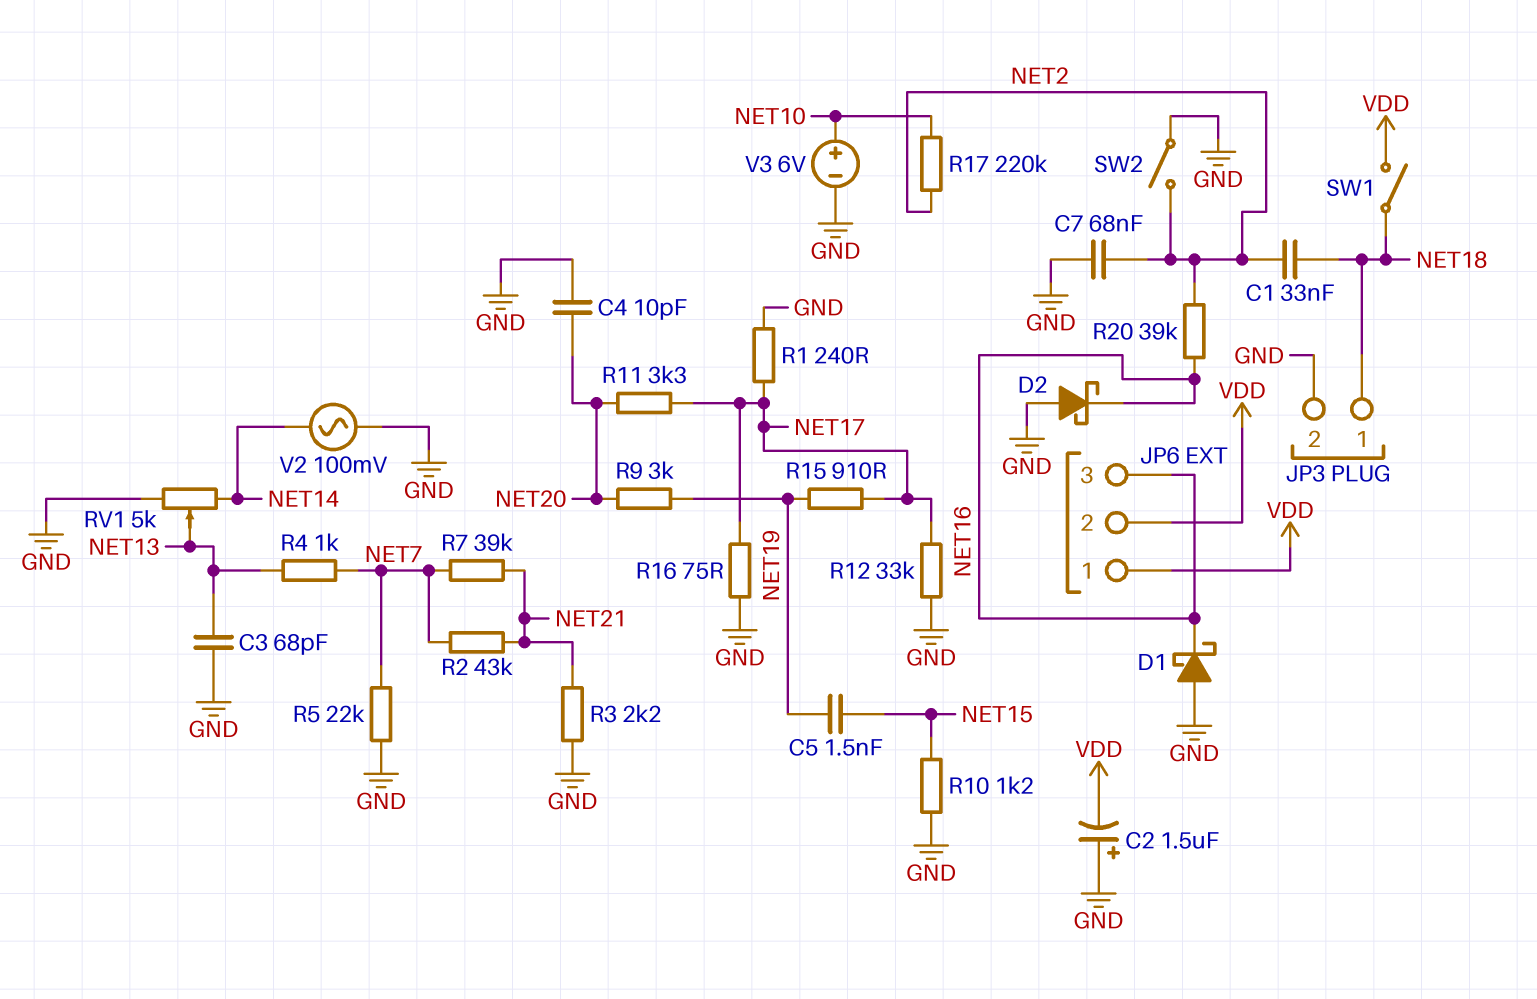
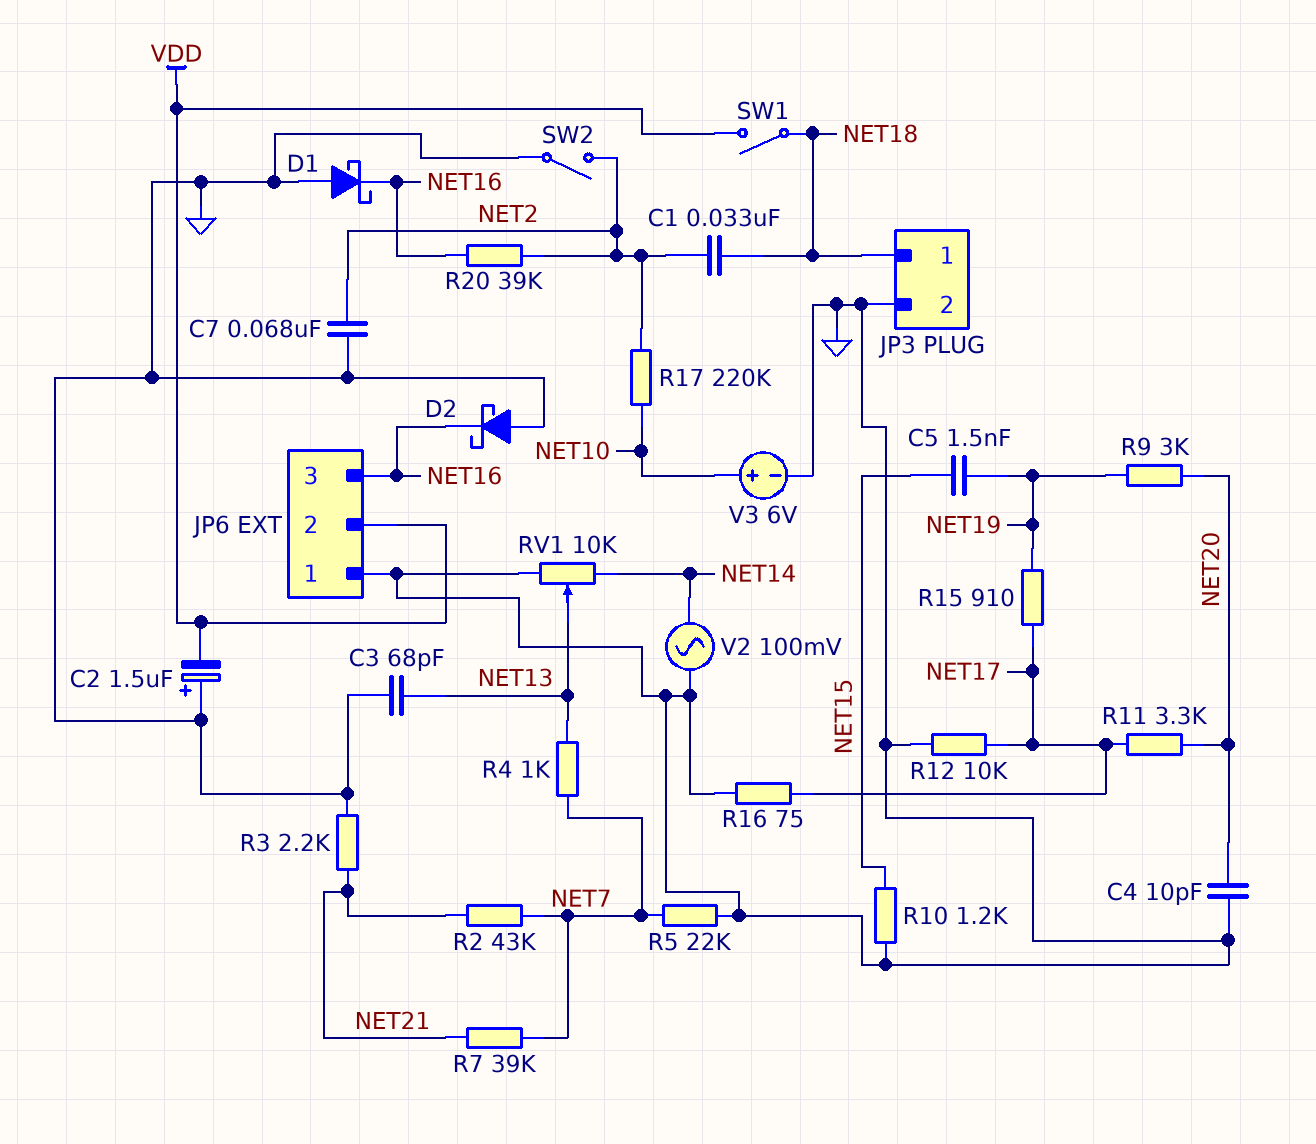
JP6 pin 1: VDD -> GND
R1: 240 (GND, NET17) -> none
R12: 33k (GND, NET17) -> 10k (GND, NET17)
RV1: 5k (GND, NET14, wiper NET13) -> 10k (GND, NET14, wiper NET13)

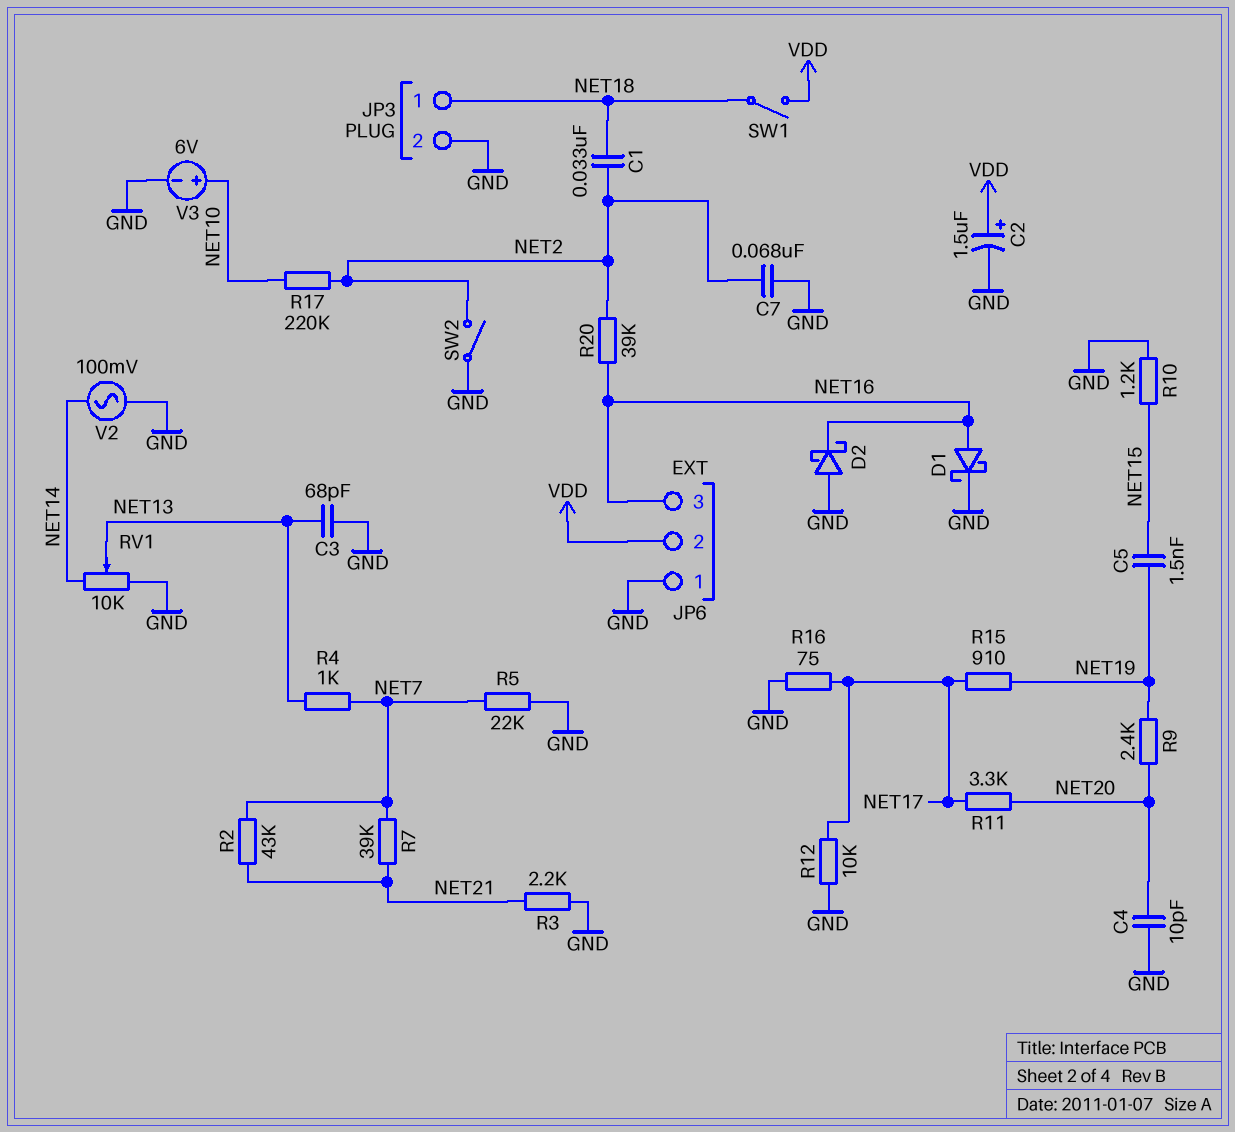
C2: 1.5uF (plus GND, minus VDD) -> 1.5uF (plus VDD, minus GND)
D1: schottky (A GND, K NET16) -> schottky (A NET16, K GND)
R9: 3k (NET19, NET20) -> 2.4k (NET19, NET20)

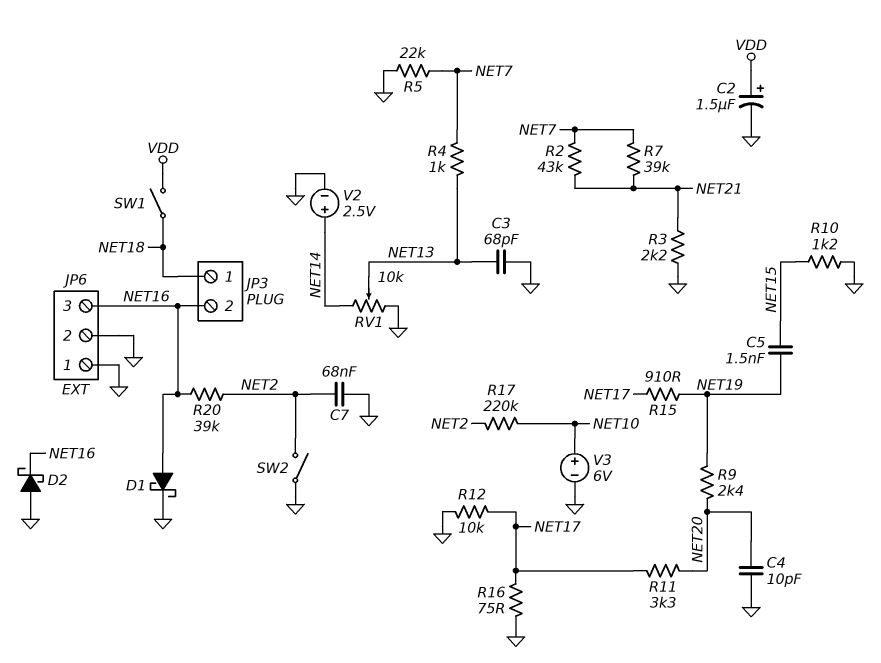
C1: 33nF (NET2, NET18) -> none
JP3 pin 2: GND -> NET16
JP6 pin 2: VDD -> GND
V2: AC 100mV (GND, NET14) -> 2.5V (plus NET14, minus GND)

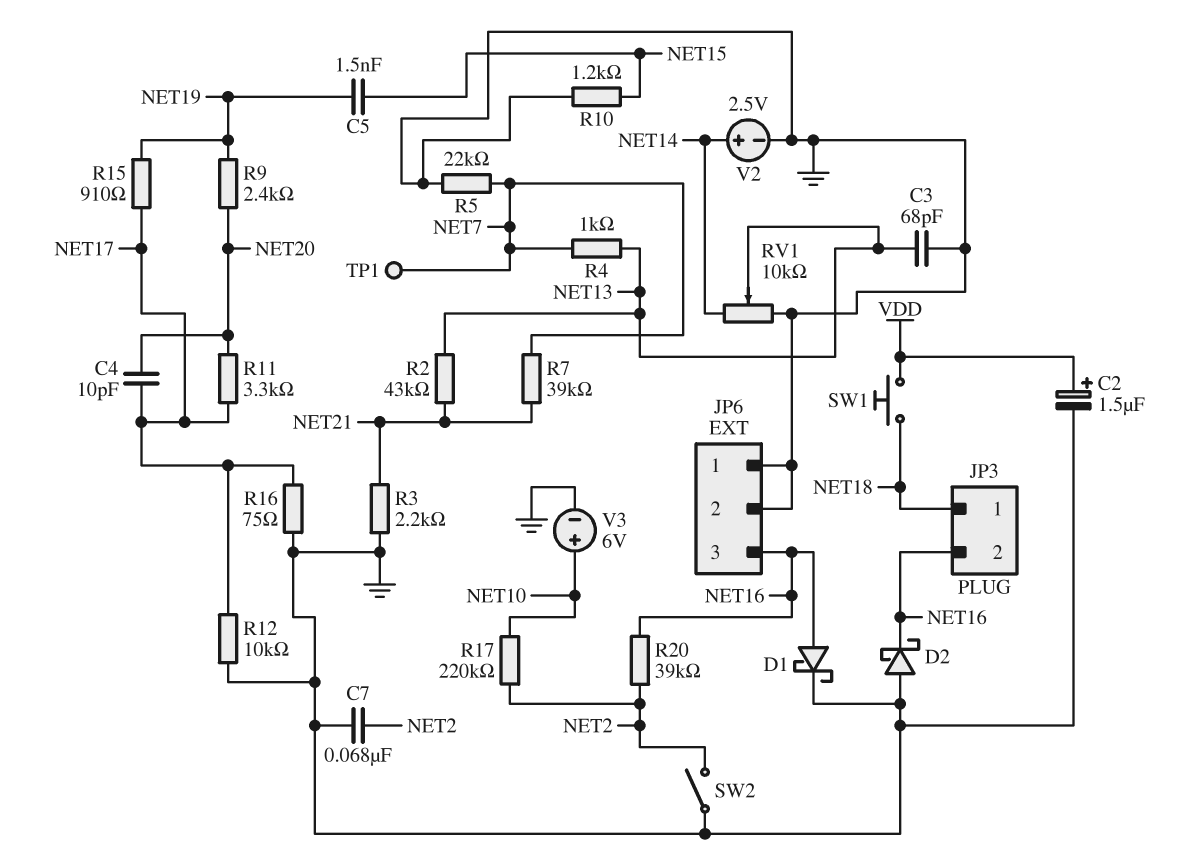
C4: 10pF (GND, NET20) -> 10pF (NET17, NET20)
R2: 43k (NET7, NET21) -> 43k (NET13, NET21)
SW1: switch (NET18, VDD) -> button (NET18, VDD)
TP1: none -> test point (NET7)

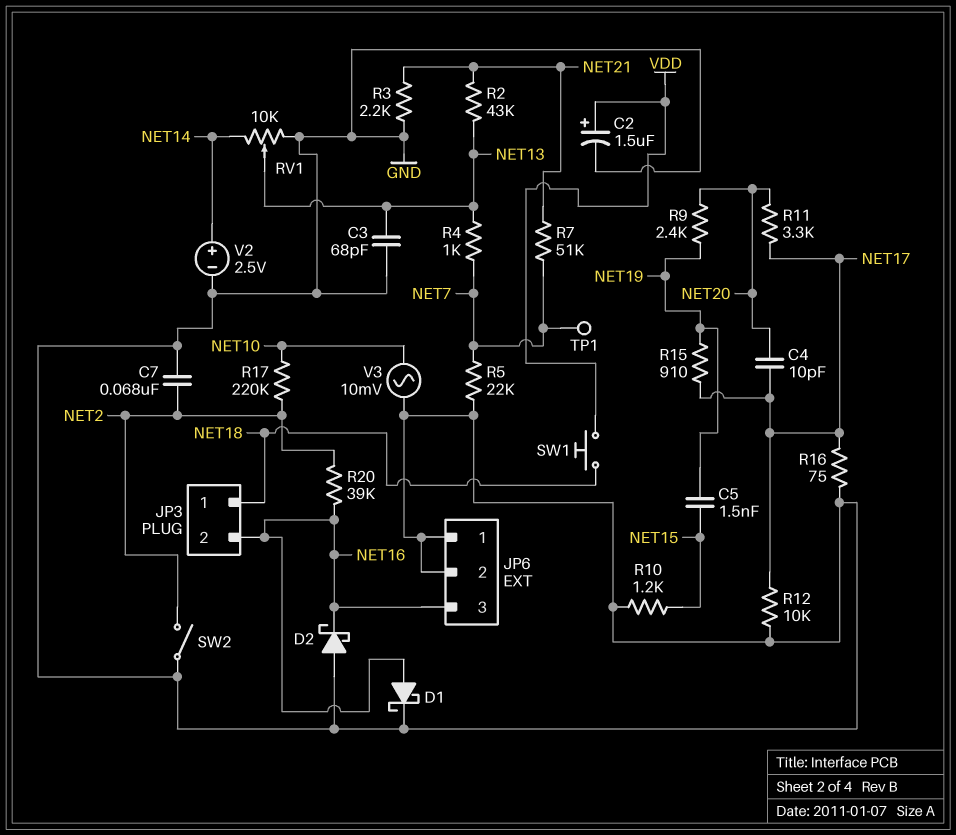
R7: 39k (NET7, NET21) -> 51k (NET7, NET21)
V3: 6V (plus NET10, minus GND) -> AC 10mV (GND, NET10)

